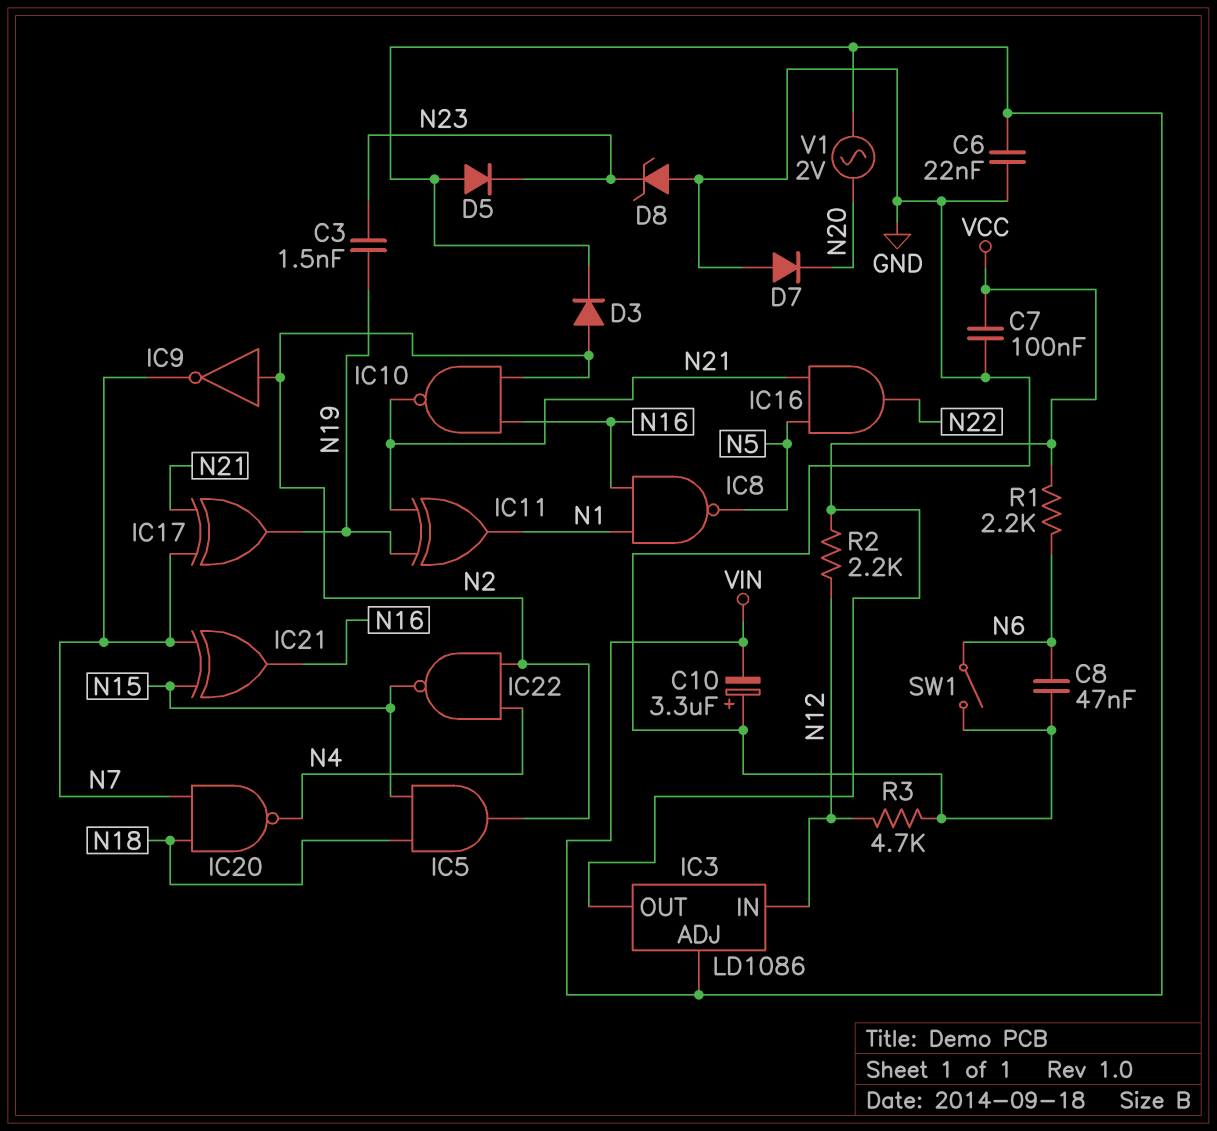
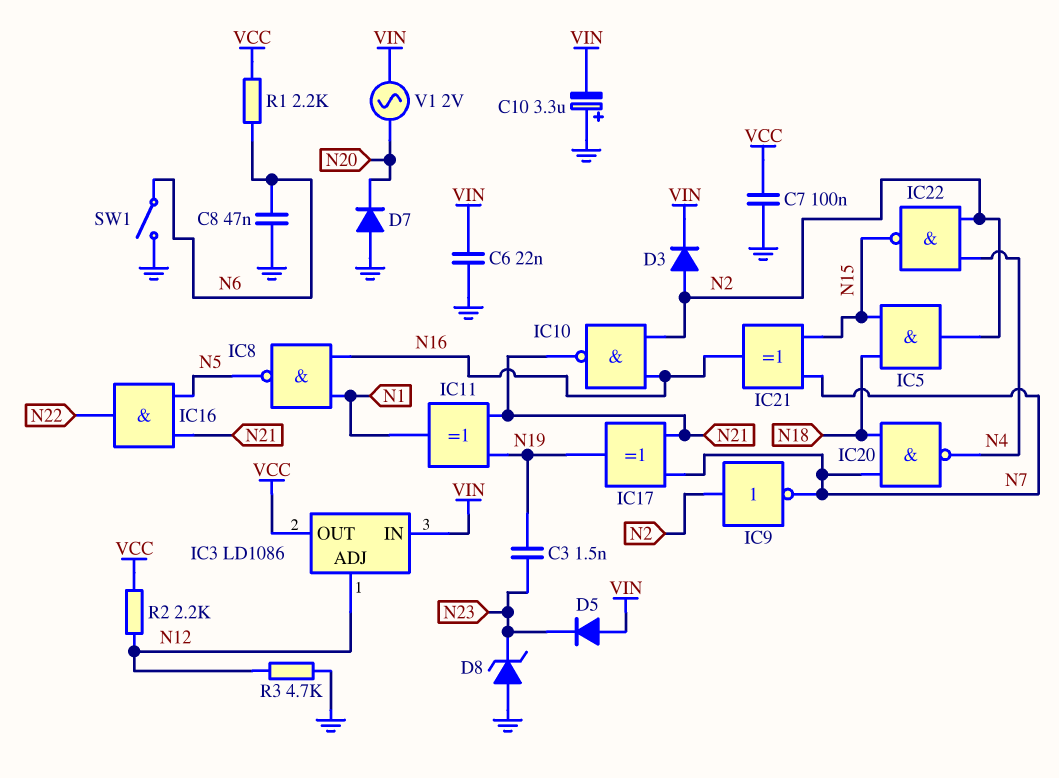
IC3 pin ADJ: VIN -> N12
IC3 pin IN: N12 -> VIN

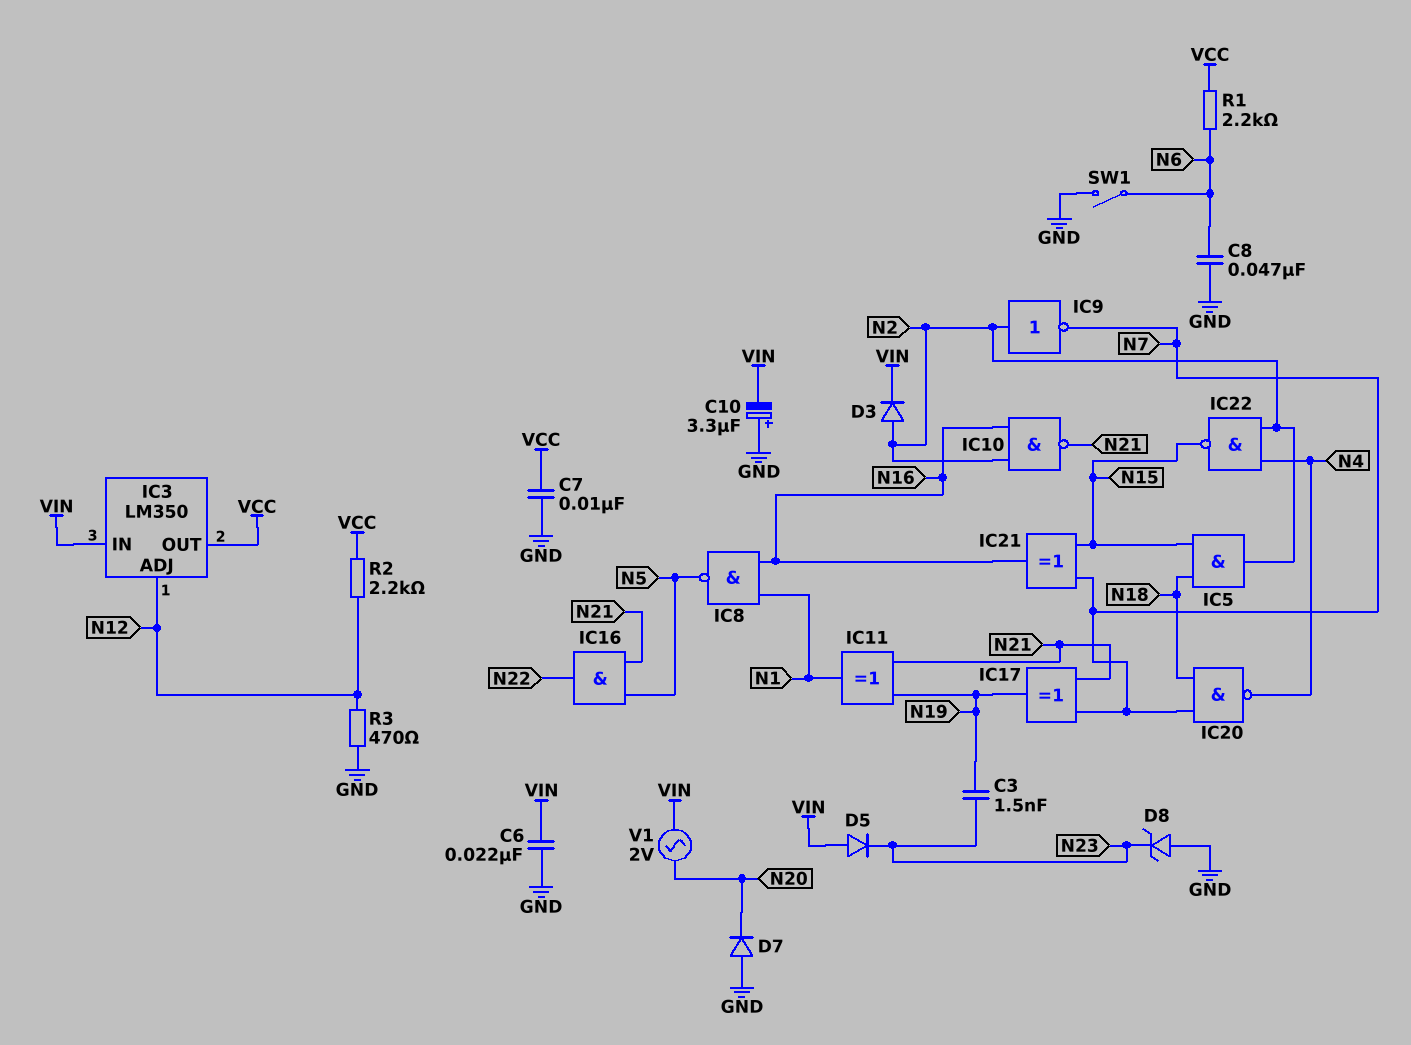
C7: 100nF (GND, VCC) -> 10nF (GND, VCC)
IC3: LD1086 -> LM350
R3: 4.7k (GND, N12) -> 470 (GND, N12)

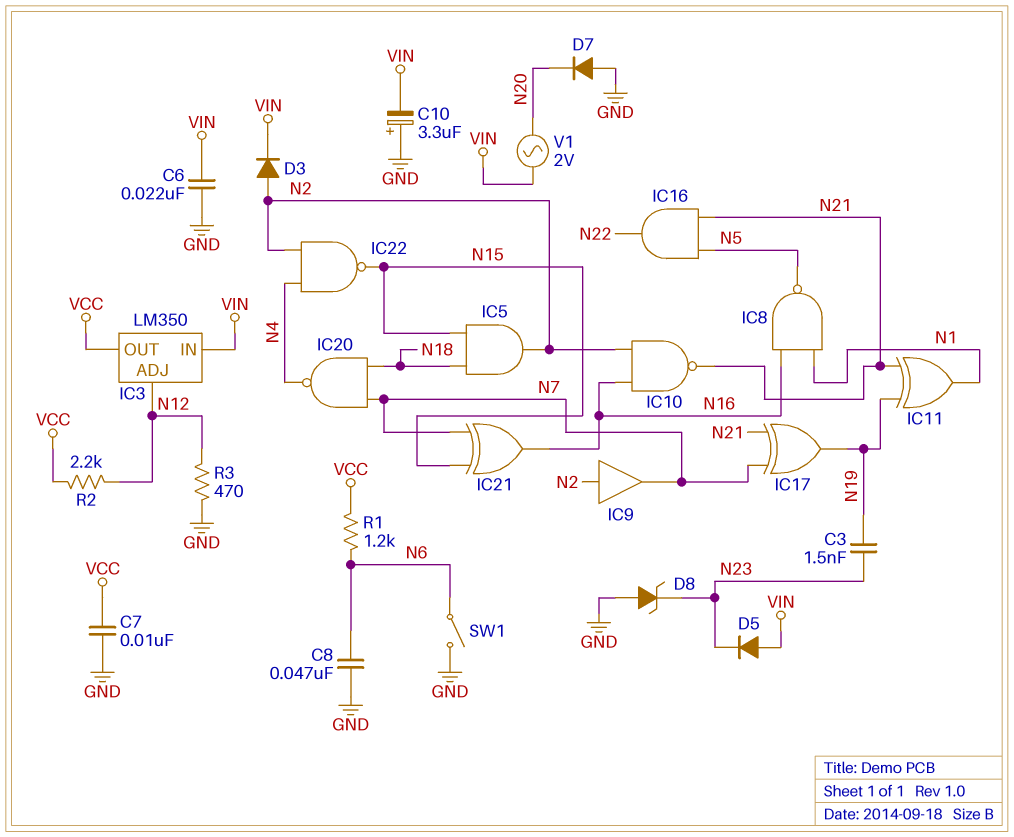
IC9: NOT (in N2, out N7) -> buffer (in N2, out N7)
R1: 2.2k (N6, VCC) -> 1.2k (N6, VCC)

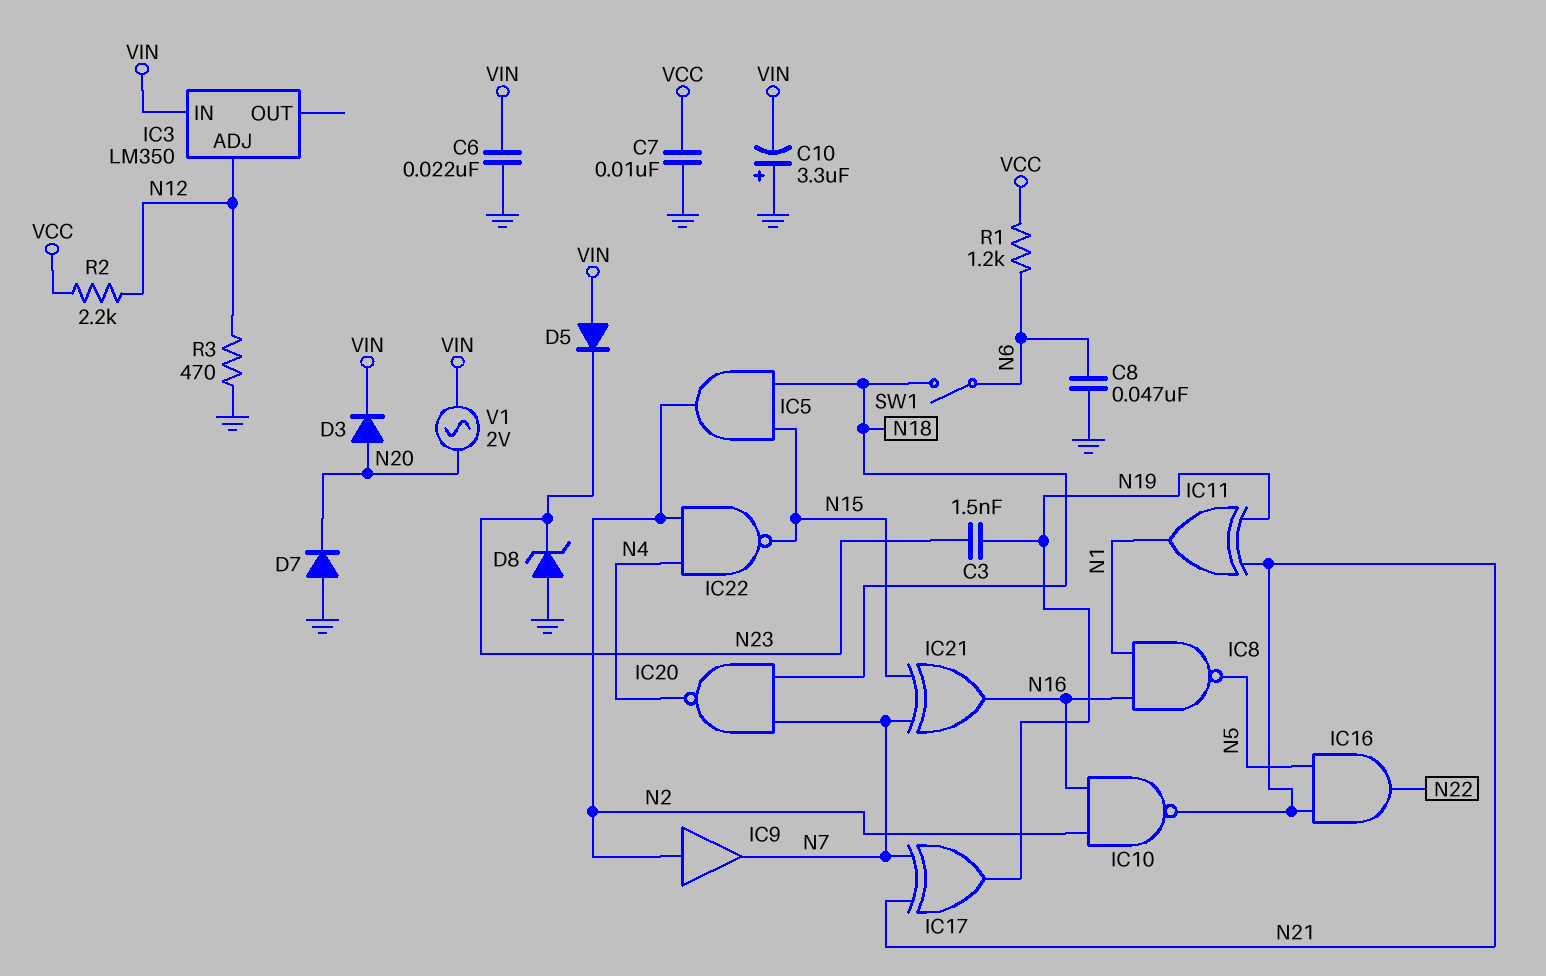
D3: diode (A N2, K VIN) -> diode (A N20, K VIN)
IC3 pin OUT: VCC -> none
SW1: switch (GND, N6) -> switch (N6, N18)

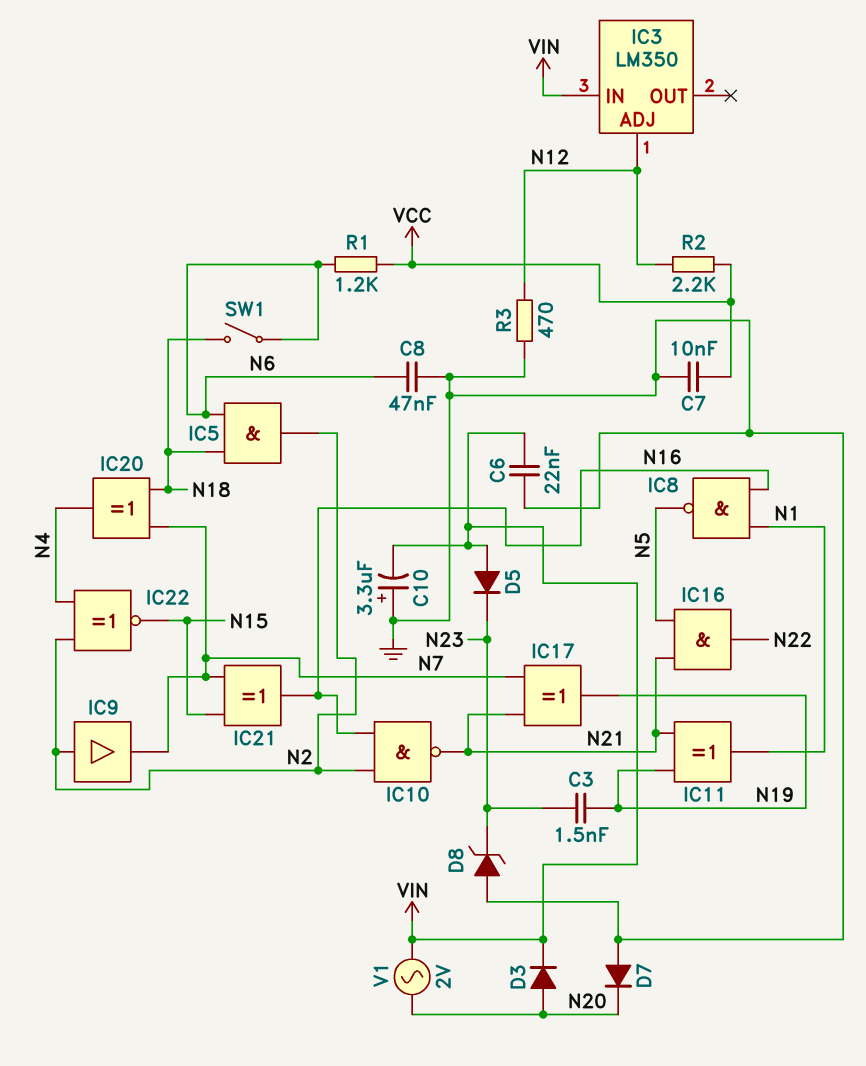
IC5: AND (in N15, in N18, out N2) -> AND (in N6, in N18, out N2)
IC20: NAND (in N7, in N18, out N4) -> XOR (in N7, in N18, out N4)
IC22: NAND (in N2, in N4, out N15) -> XNOR (in N2, in N4, out N15)

